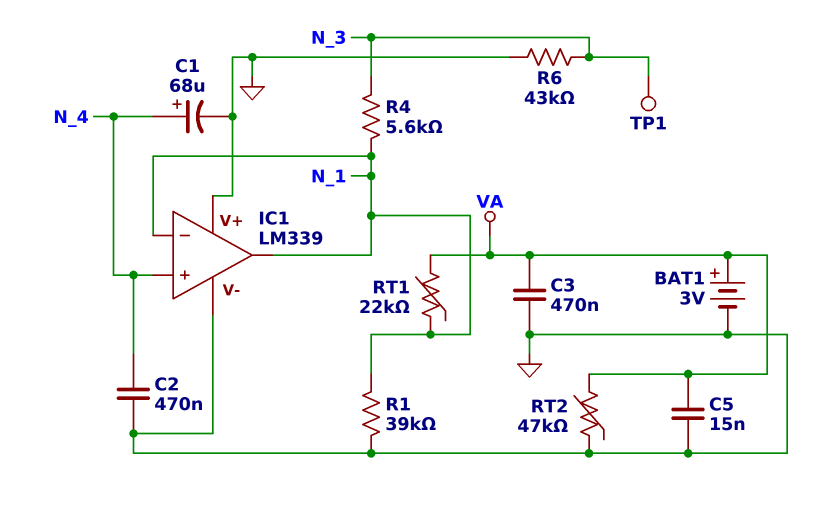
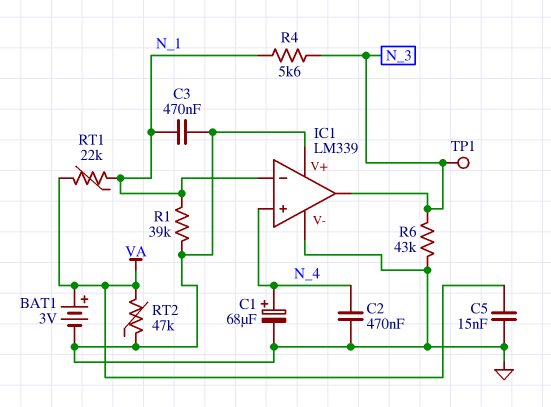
C3: 470nF (GND, VA) -> 470nF (GND, N_1)
IC1 pin out: N_1 -> N_3

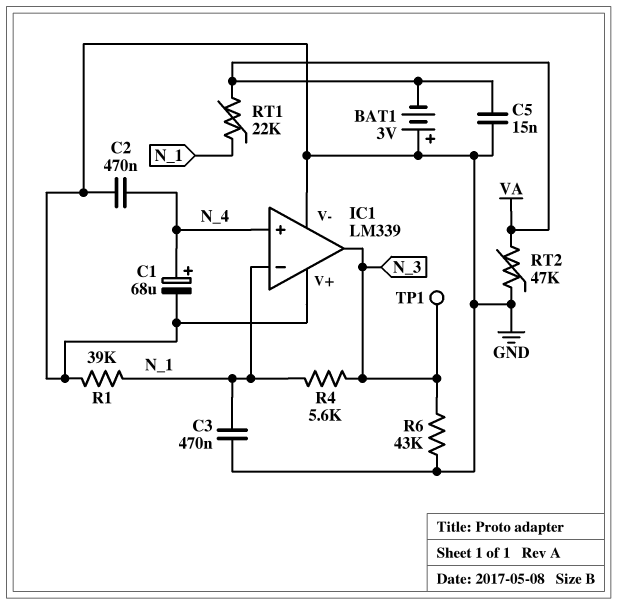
BAT1: 3V (plus VA, minus GND) -> 3V (plus GND, minus VA)

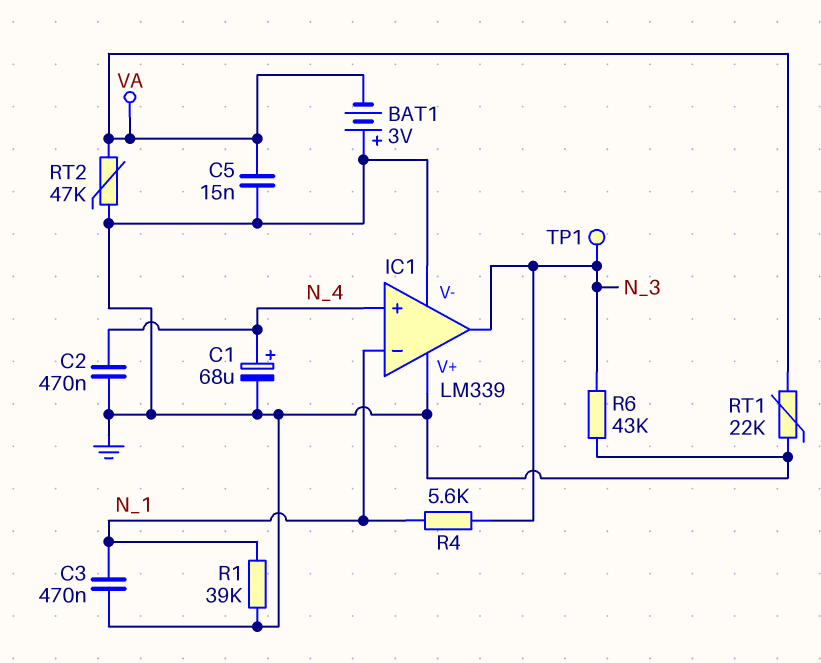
RT1: 22k (N_1, VA) -> 22k (GND, VA)

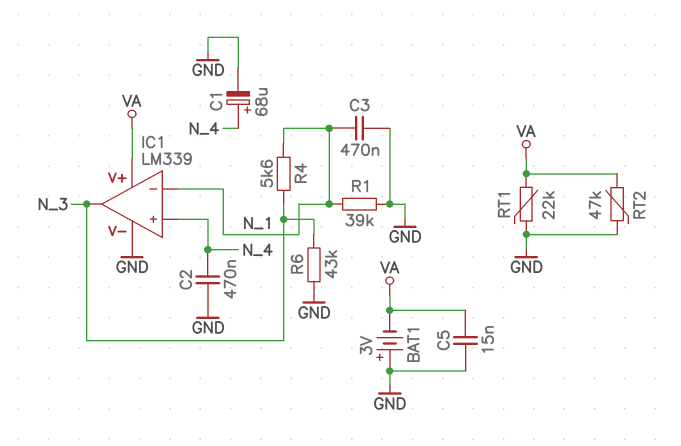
IC1 pin V+: GND -> VA
TP1: test point (N_3) -> none

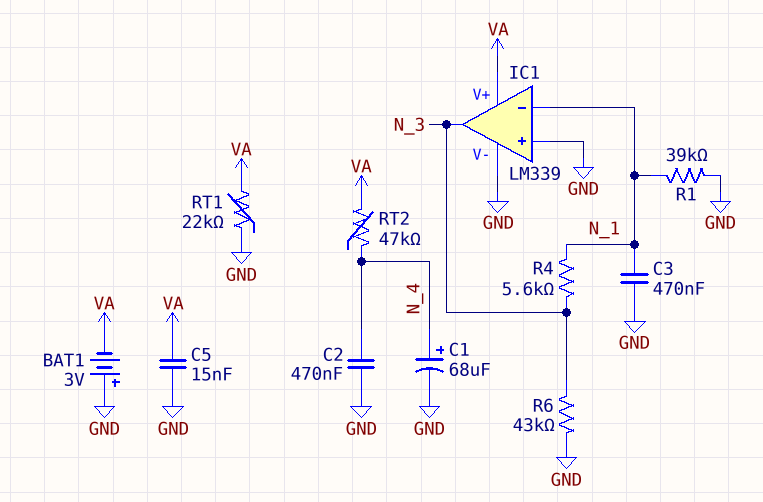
IC1 pin in+: N_4 -> GND
RT2: 47k (GND, VA) -> 47k (N_4, VA)

